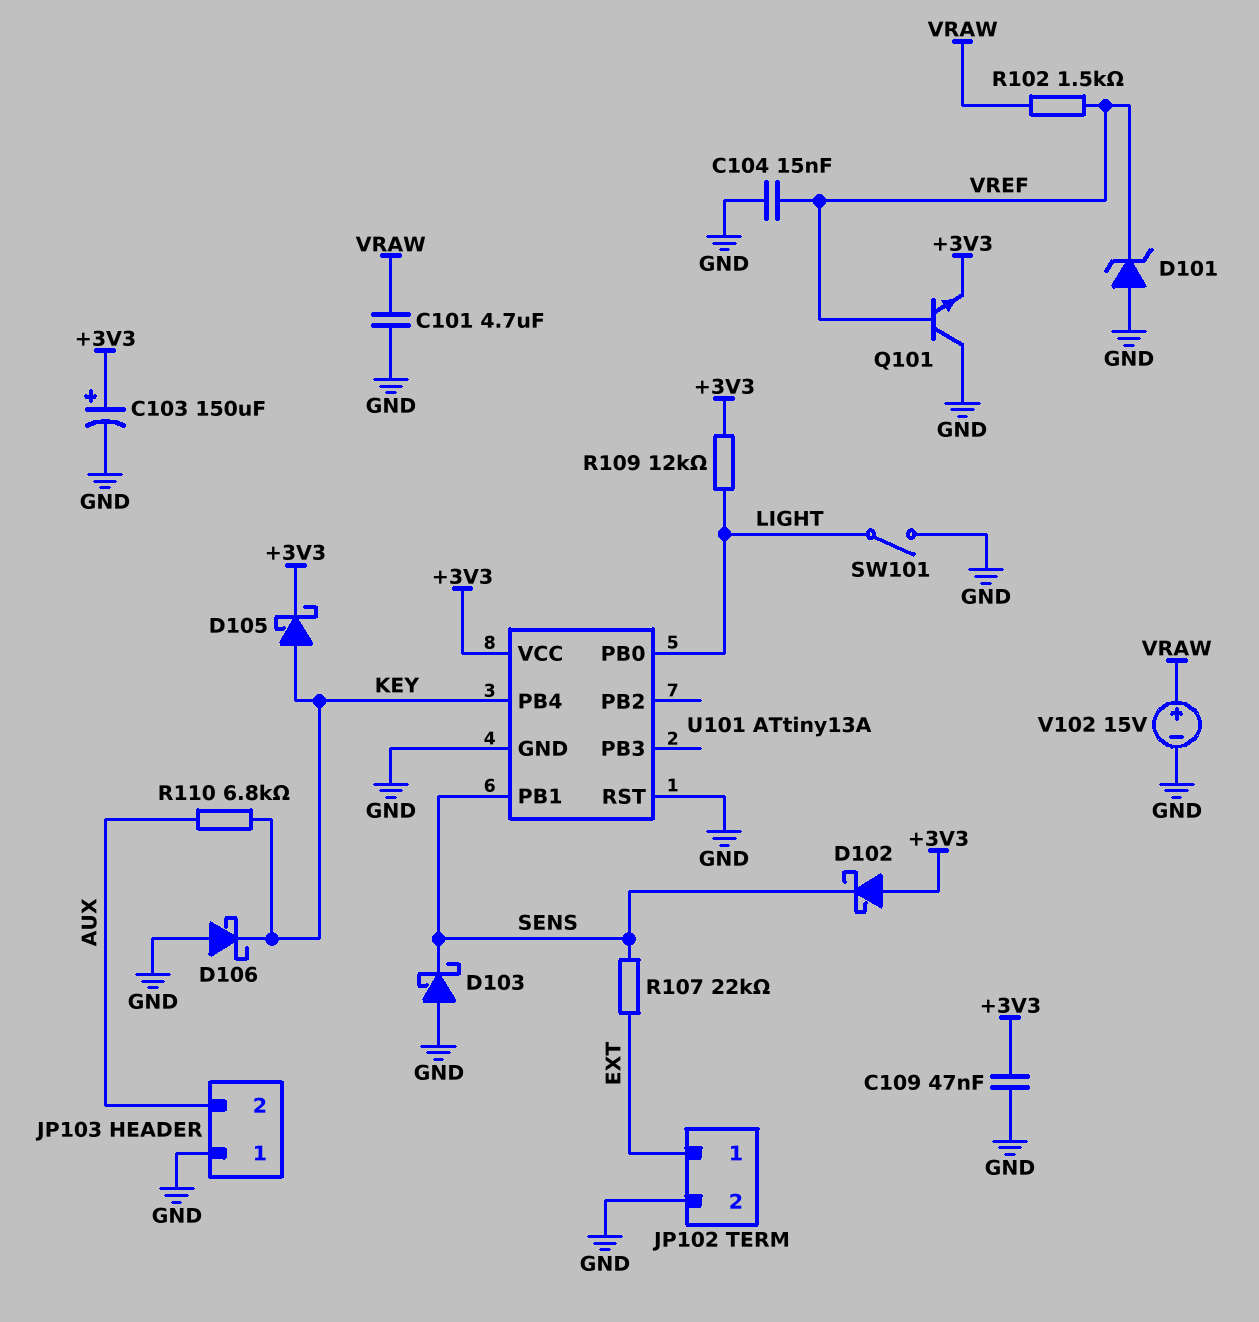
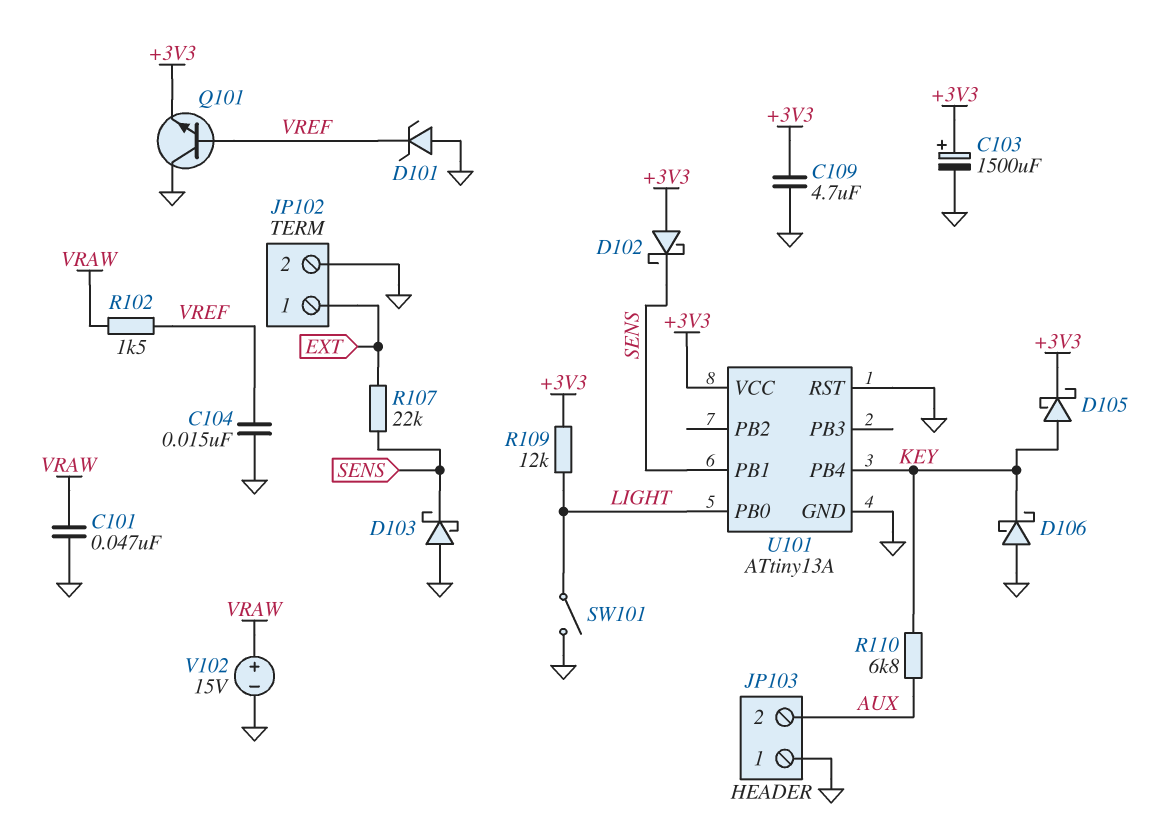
C101: 4.7uF (GND, VRAW) -> 47nF (GND, VRAW)
C103: 150uF (plus +3V3, minus GND) -> 1500uF (plus +3V3, minus GND)
C109: 47nF (+3V3, GND) -> 4.7uF (+3V3, GND)

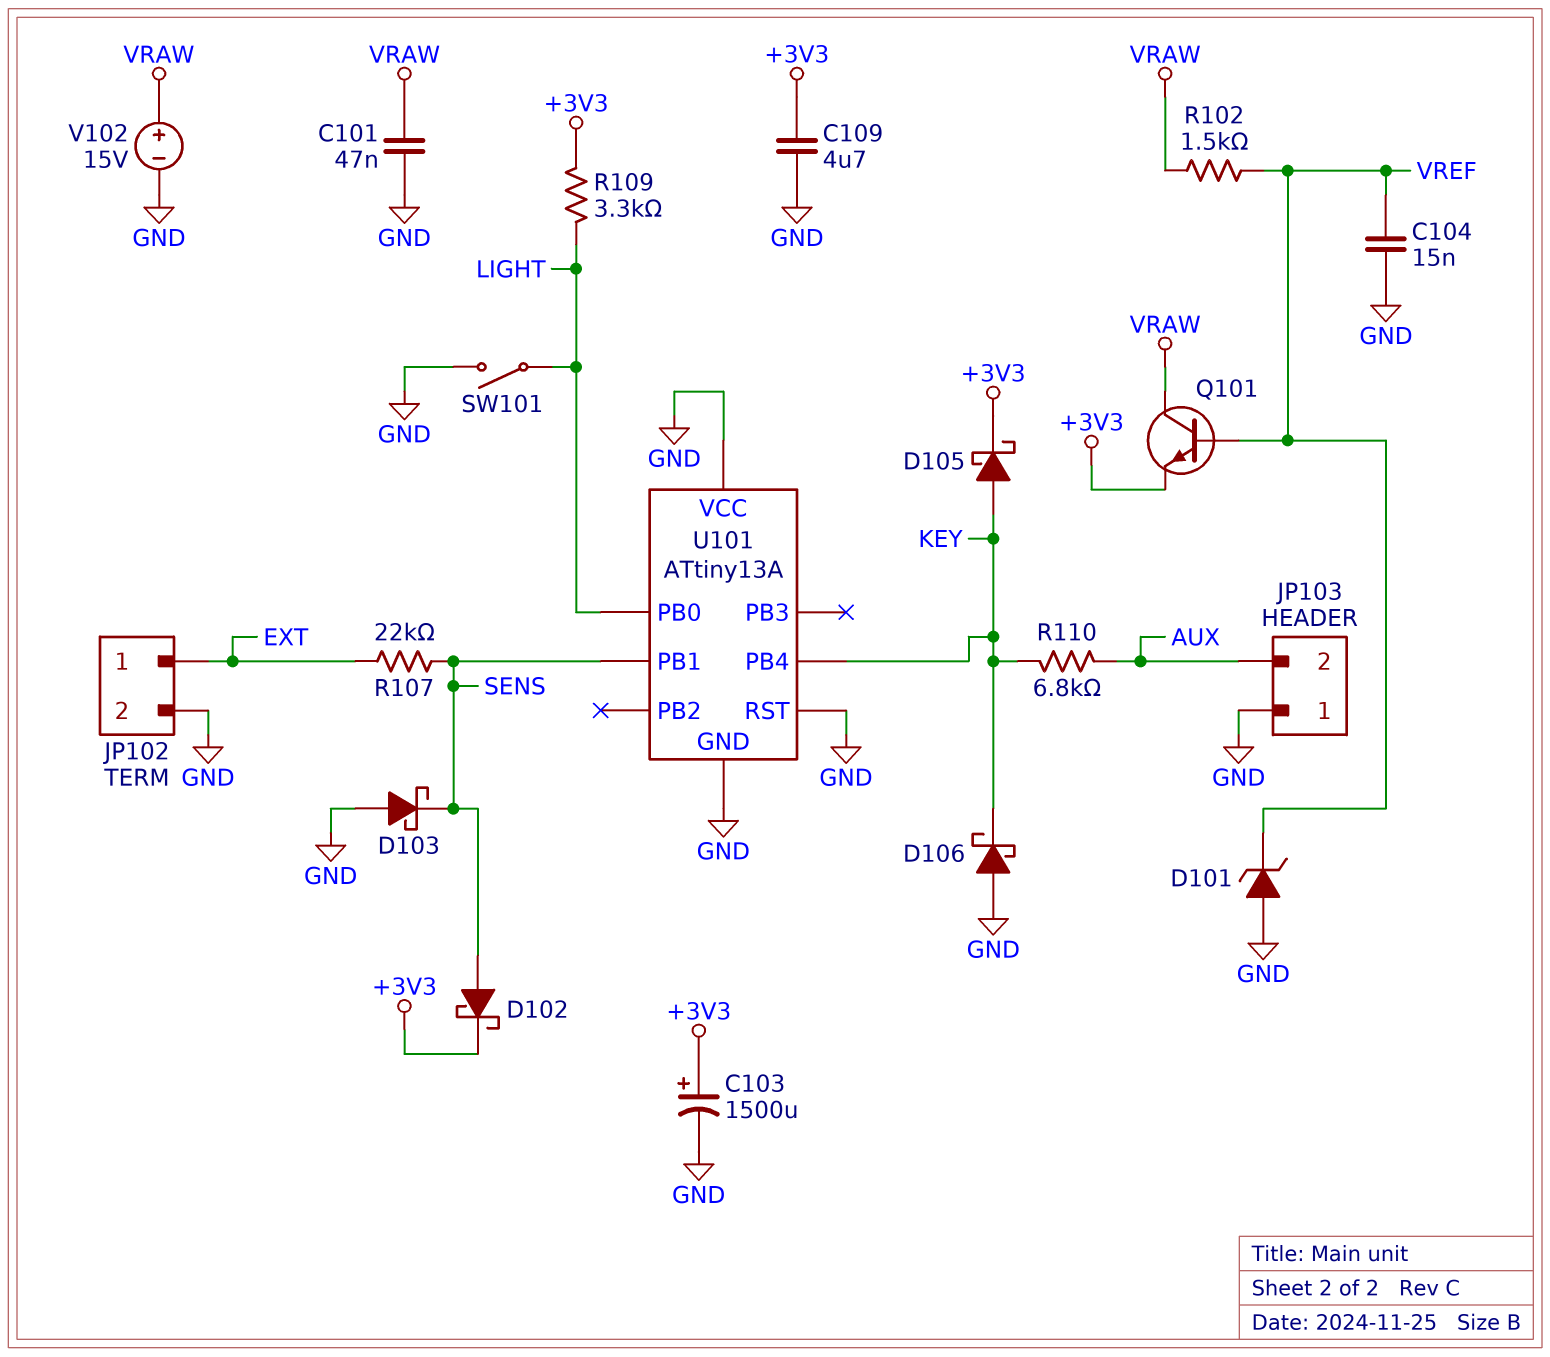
D102: schottky (A +3V3, K SENS) -> schottky (A SENS, K +3V3)
Q101: NPN (B VREF, C GND, E +3V3) -> NPN (B VREF, C VRAW, E +3V3)
R109: 12k (+3V3, LIGHT) -> 3.3k (+3V3, LIGHT)
U101 pin VCC: +3V3 -> GND

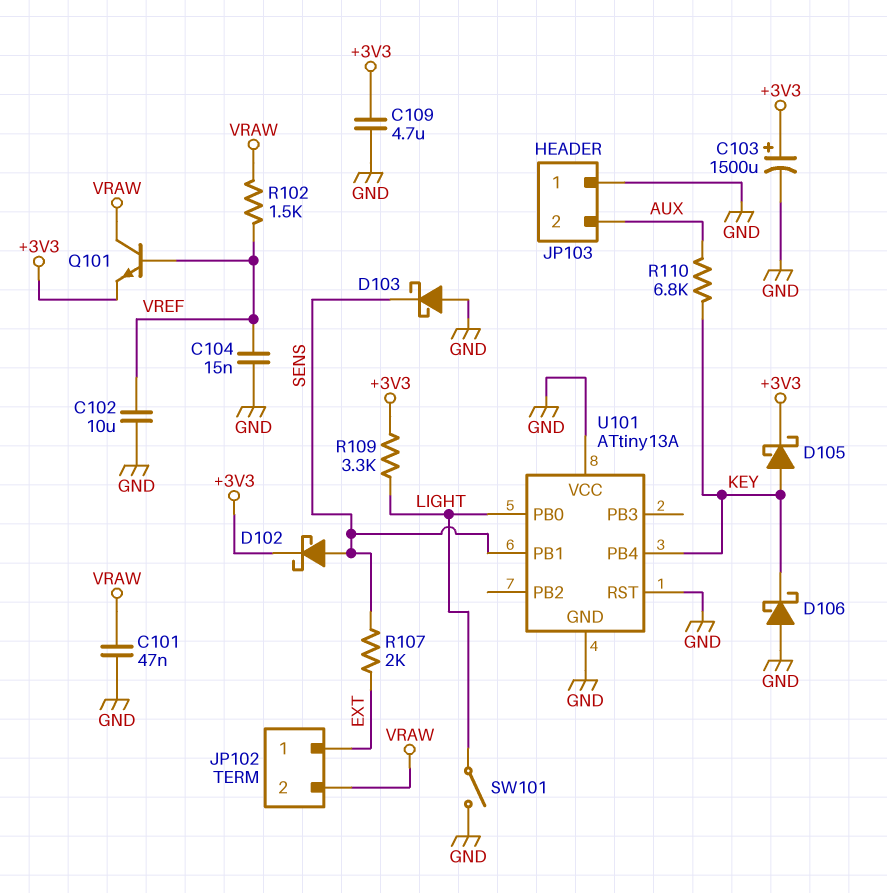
C102: none -> 10uF (GND, VREF)
D101: zener (A GND, K VREF) -> none
JP102 pin 2: GND -> VRAW
R107: 22k (EXT, SENS) -> 2k (EXT, SENS)
V102: 15V (plus VRAW, minus GND) -> none

